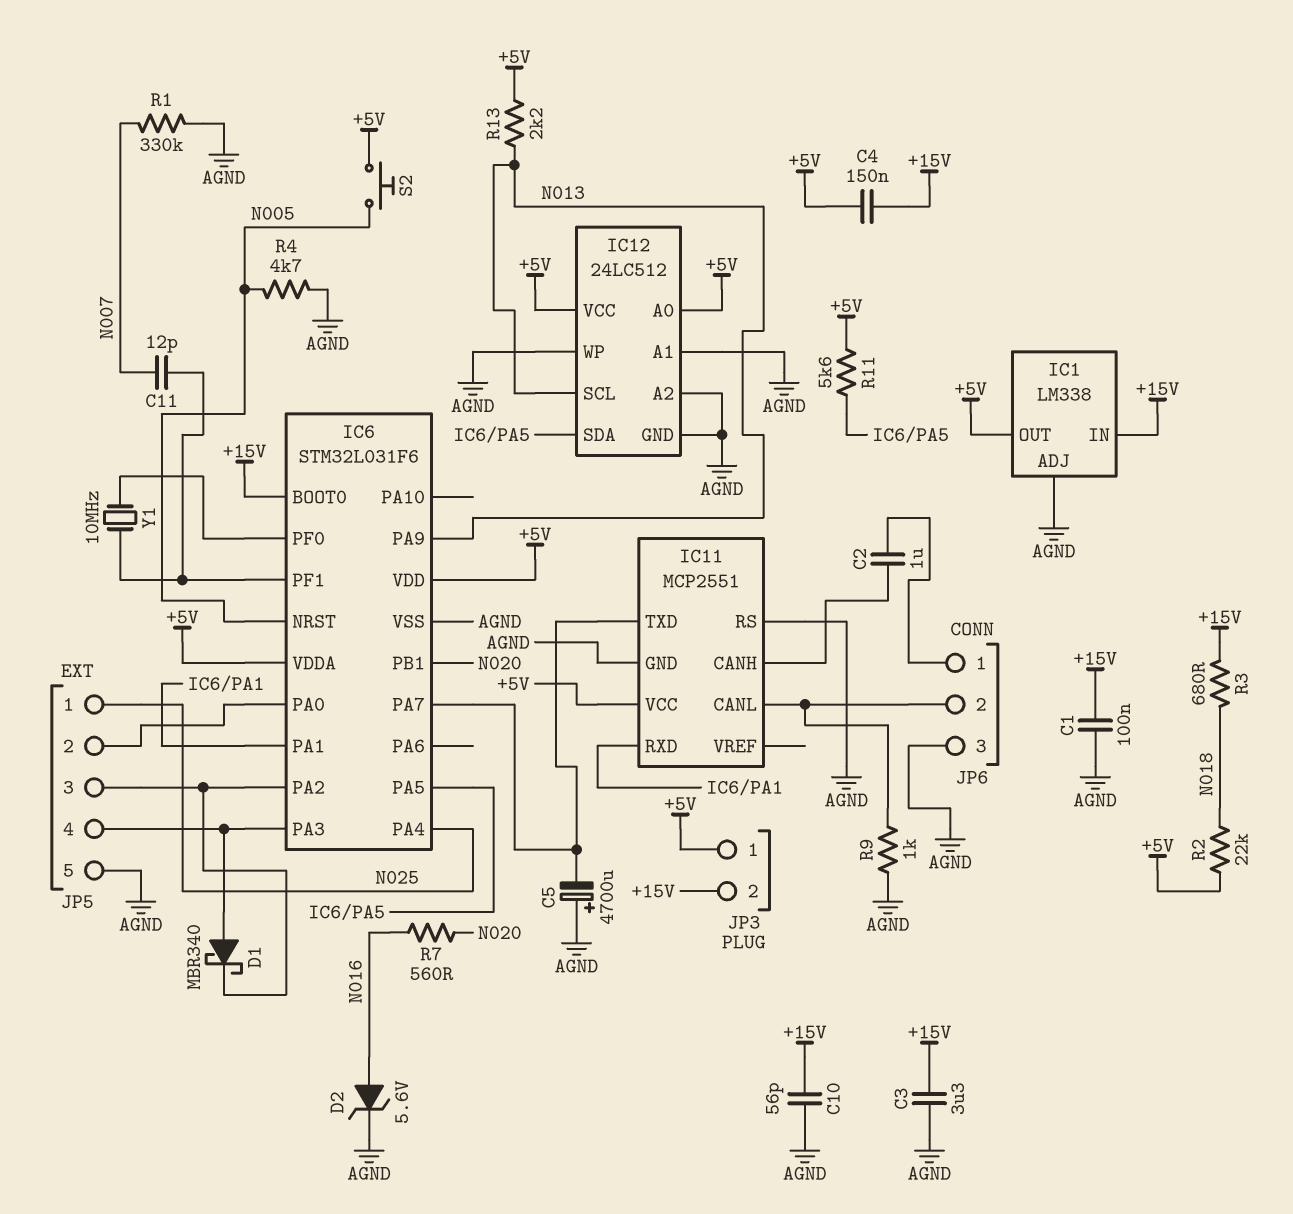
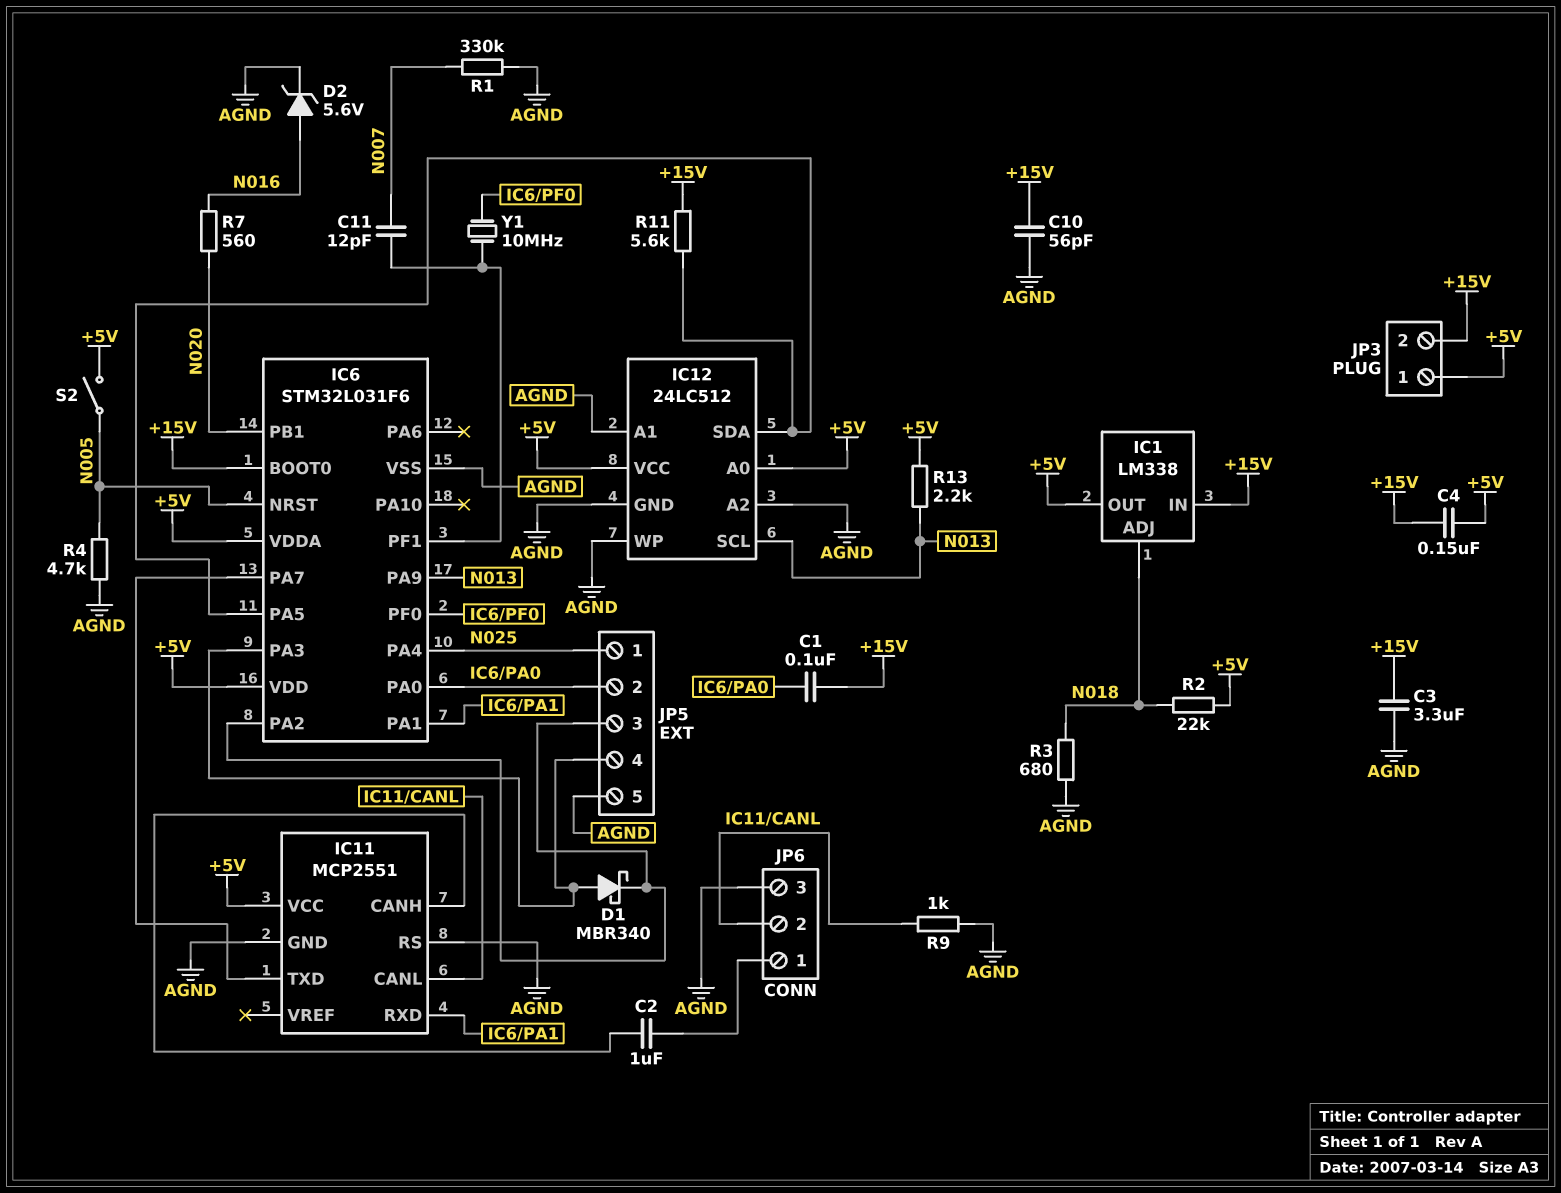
C1: 100nF (+15V, AGND) -> 100nF (+15V, IC6/PA0)
C5: 4700uF (plus AGND, minus IC6/PA7) -> none
IC1 pin ADJ: AGND -> N018
R3: 680 (+15V, N018) -> 680 (AGND, N018)
R11: 5.6k (+5V, IC6/PA5) -> 5.6k (+15V, IC6/PA5)
S2: button (+5V, N005) -> switch (+5V, N005)

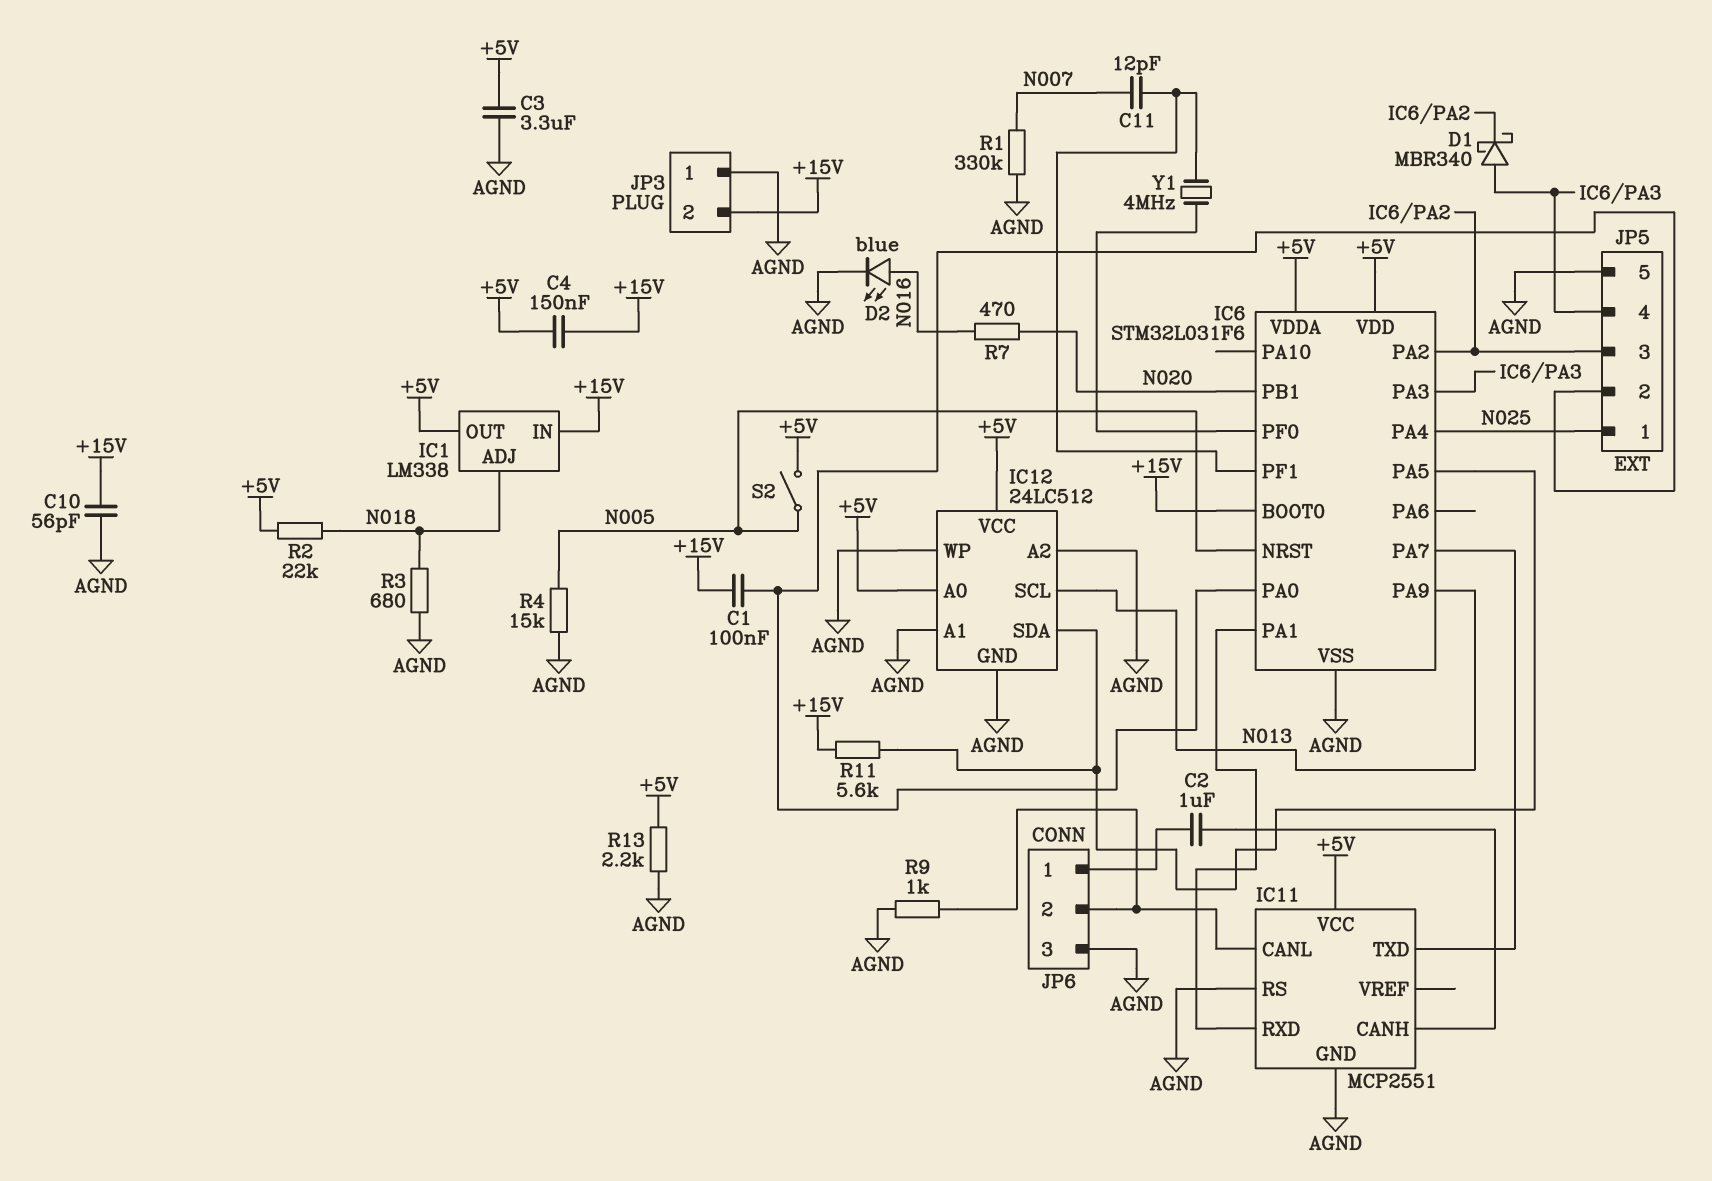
C3: 3.3uF (+15V, AGND) -> 3.3uF (+5V, AGND)
D2: zener 5.6V (A N016, K AGND) -> LED blue (A N016, K AGND)
JP3 pin 1: +5V -> AGND
R4: 4.7k (AGND, N005) -> 15k (AGND, N005)
R7: 560 (N016, N020) -> 470 (N016, N020)
R13: 2.2k (+5V, N013) -> 2.2k (+5V, AGND)
Y1: 10MHz (IC6/PF0, IC6/PF1) -> 4MHz (IC6/PF0, IC6/PF1)

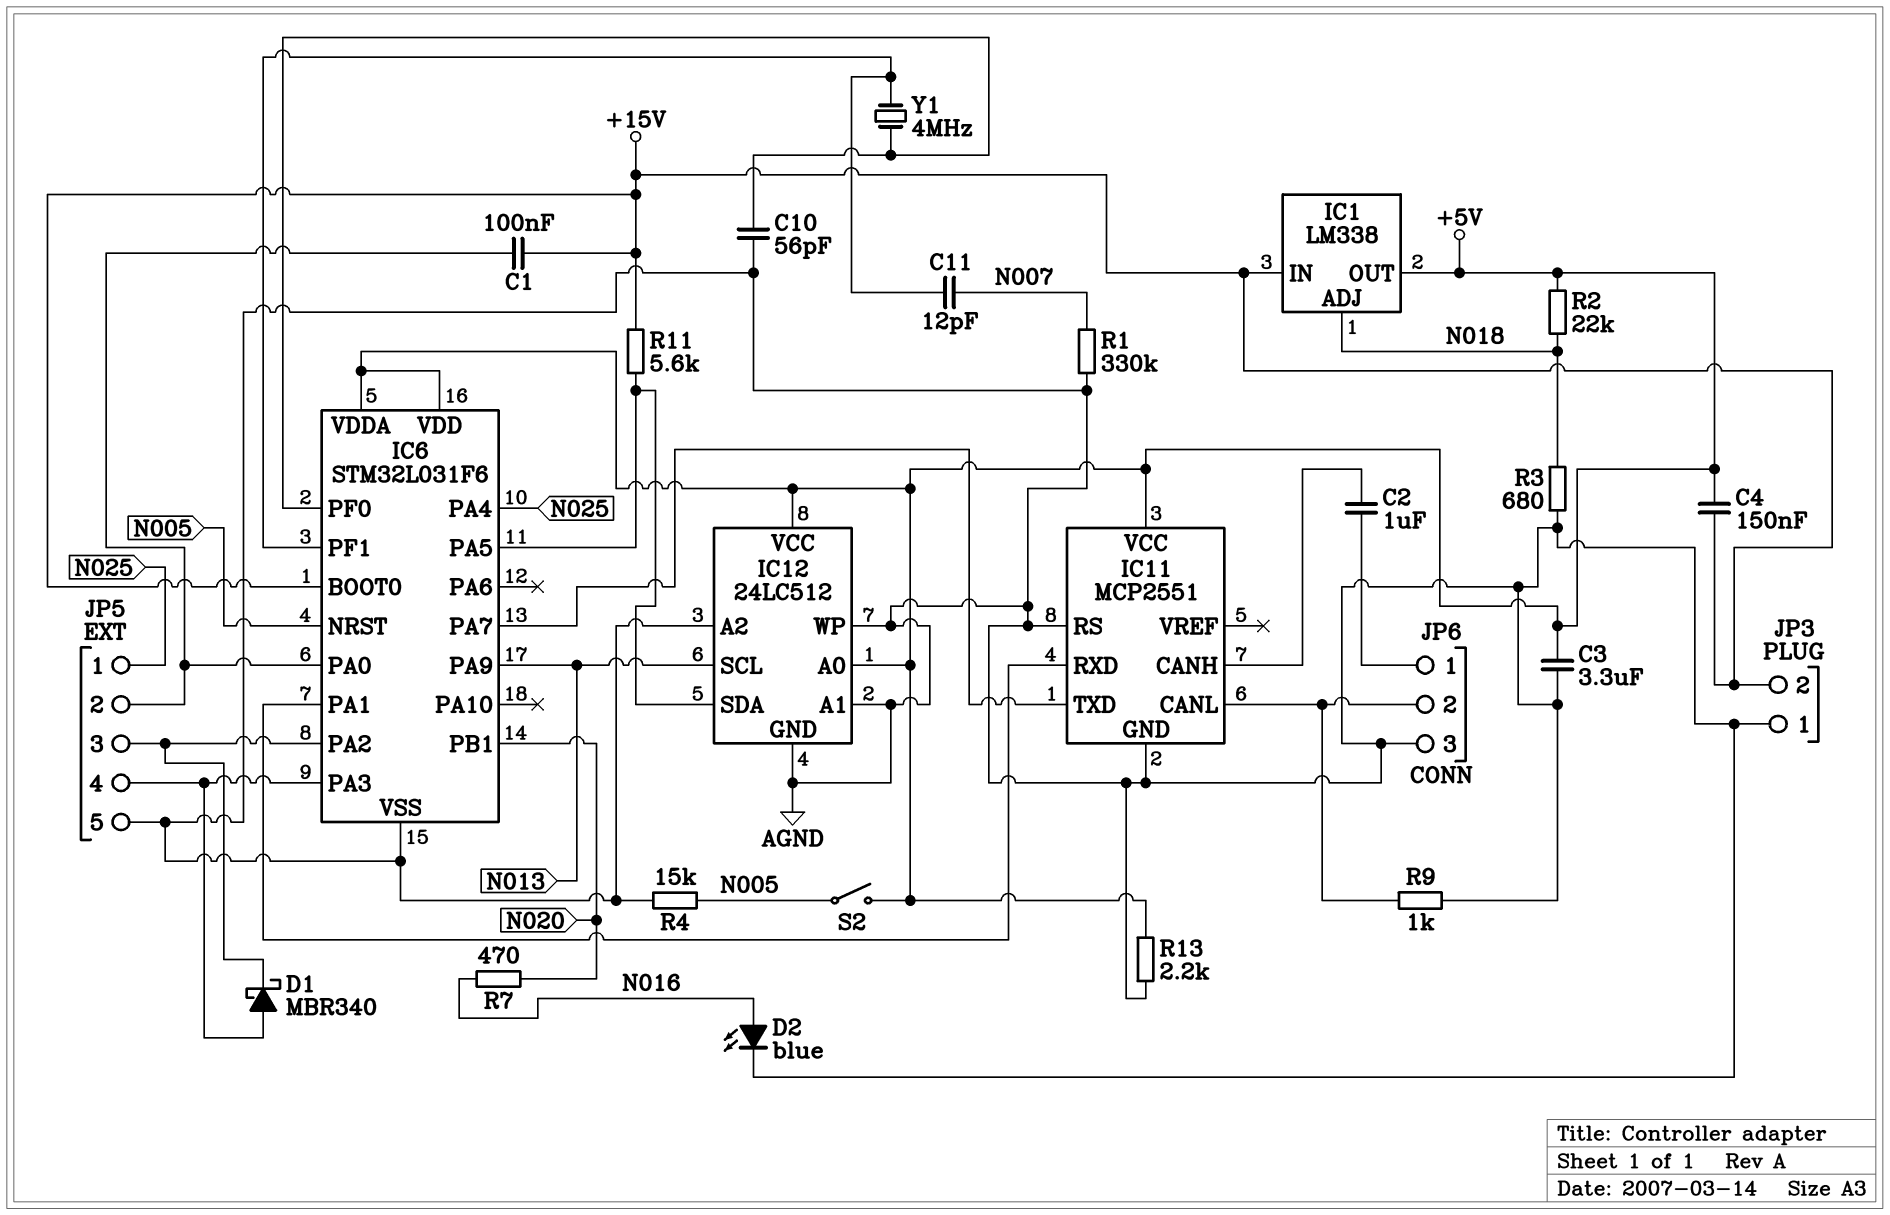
C10: 56pF (+15V, AGND) -> 56pF (AGND, IC6/PF0)

